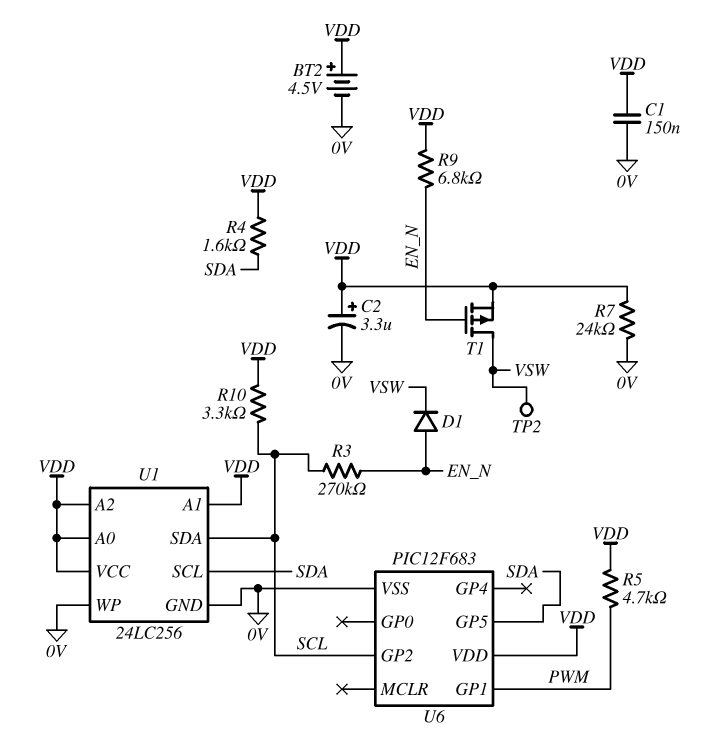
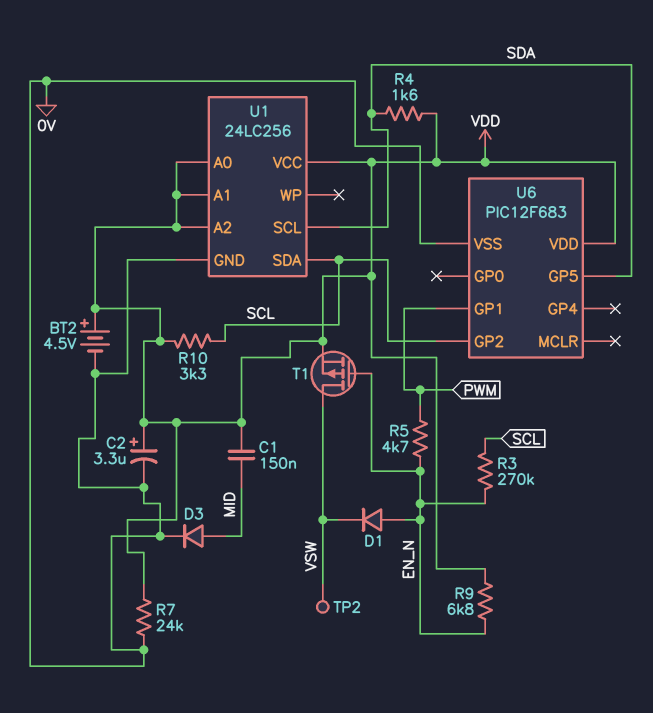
C1: 150nF (0V, VDD) -> 150nF (MID, VDD)
D3: none -> diode (A MID, K 0V)
R5: 4.7k (PWM, VDD) -> 4.7k (EN_N, PWM)
U1 pin WP: 0V -> none

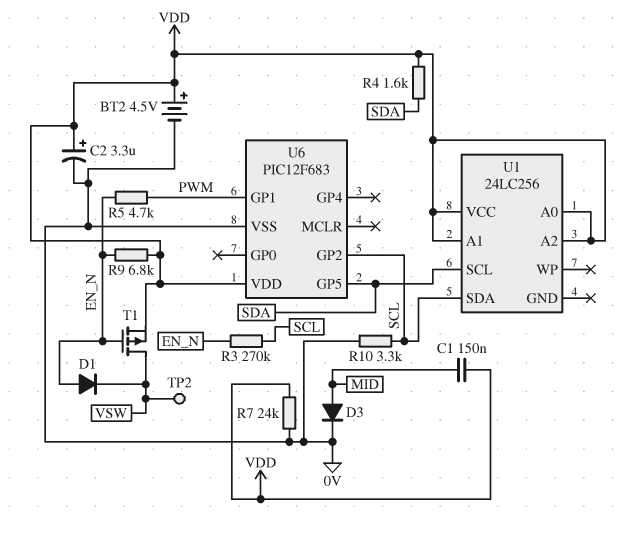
R10: 3.3k (SCL, VDD) -> 3.3k (0V, SCL)
U1 pin GND: 0V -> none

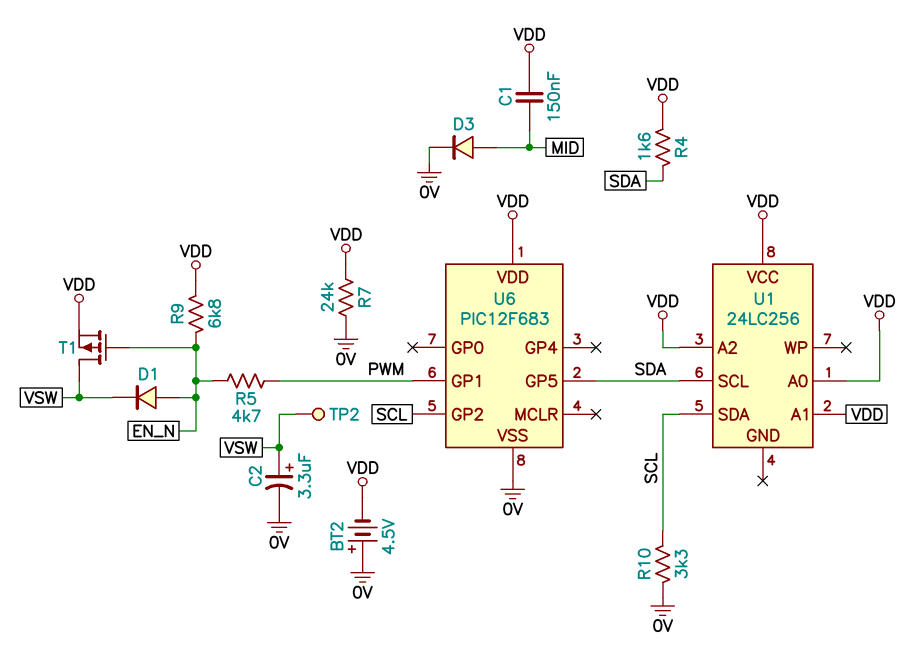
BT2: 4.5V (plus VDD, minus 0V) -> 4.5V (plus 0V, minus VDD)
C2: 3.3uF (plus VDD, minus 0V) -> 3.3uF (plus VSW, minus 0V)
R3: 270k (EN_N, SCL) -> none

